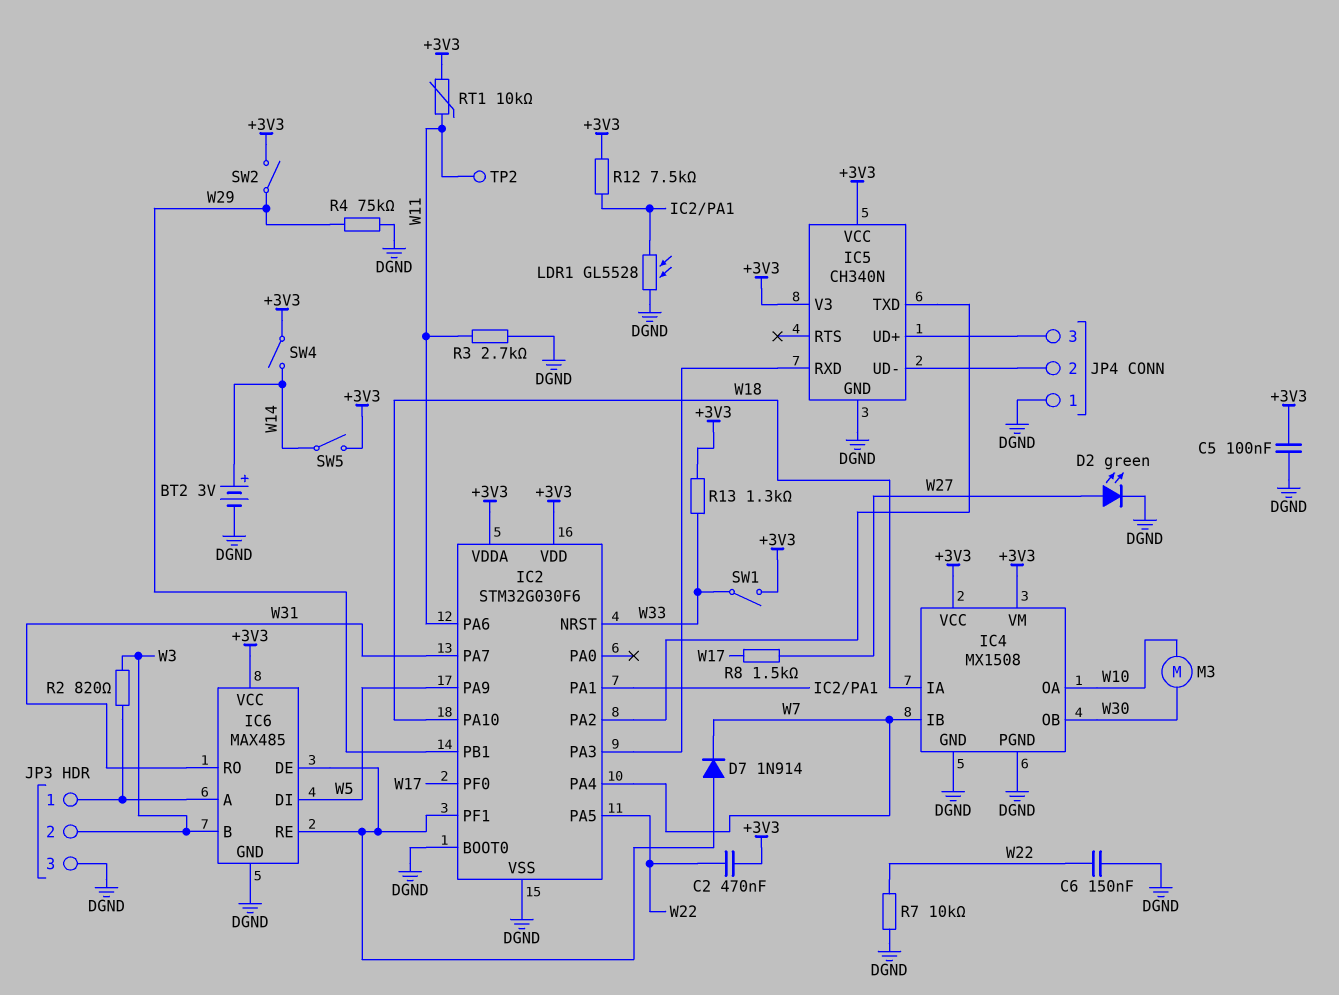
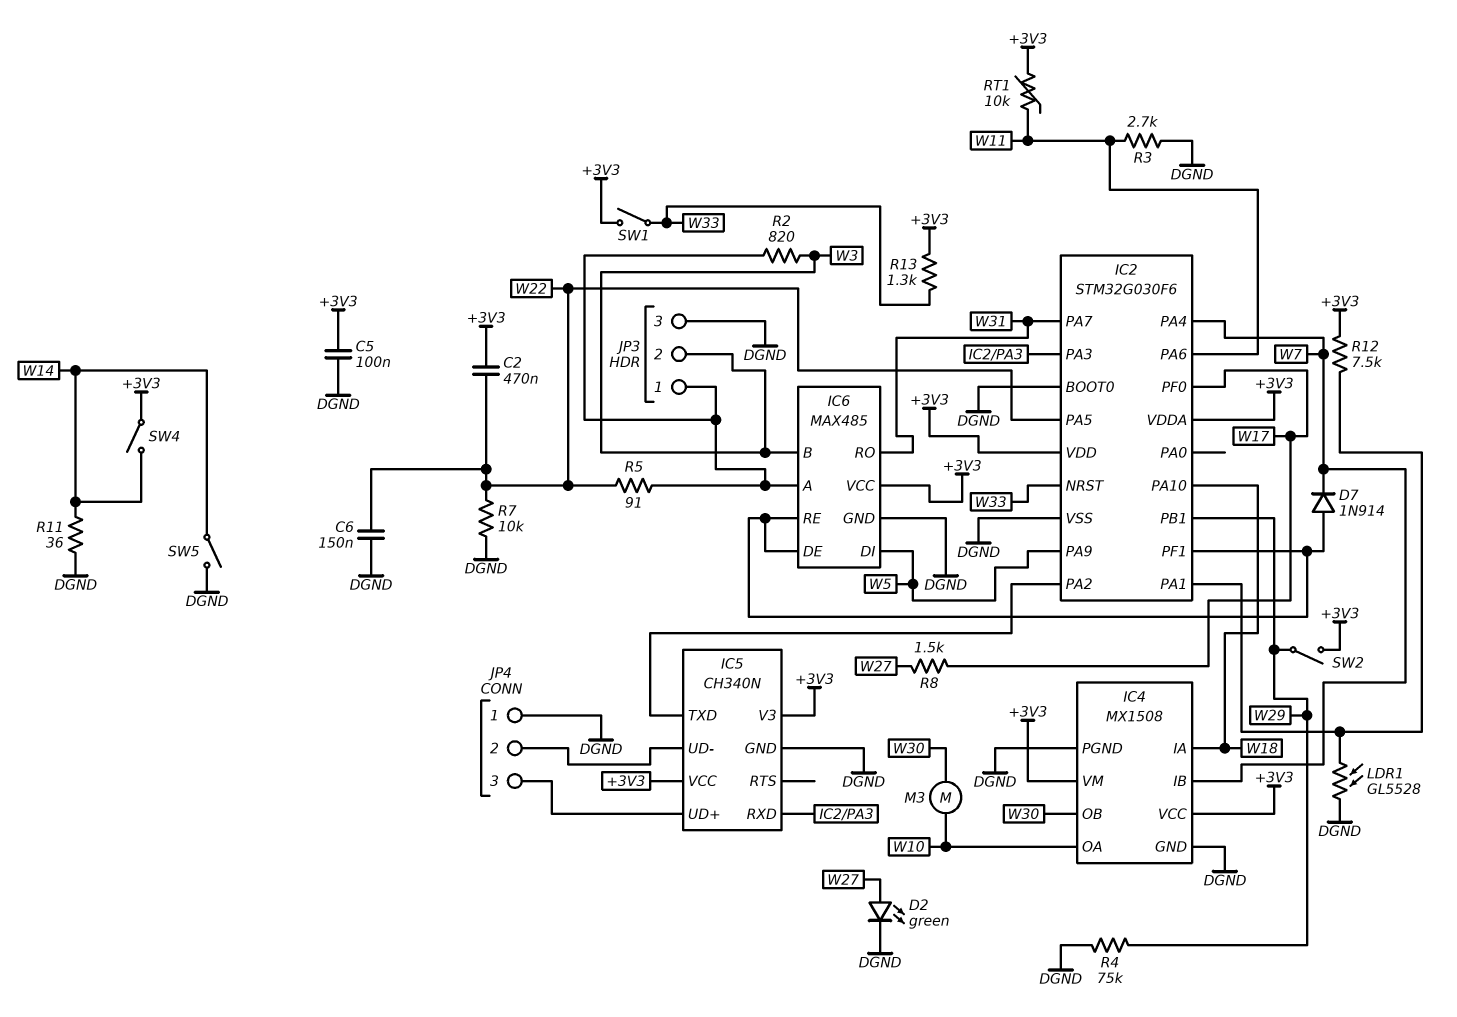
BT2: 3V (plus W14, minus DGND) -> none
R5: none -> 91 (IC6/A, W22)
R11: none -> 36 (DGND, W14)
SW5: switch (+3V3, W14) -> switch (DGND, W14)
TP2: test point (W11) -> none

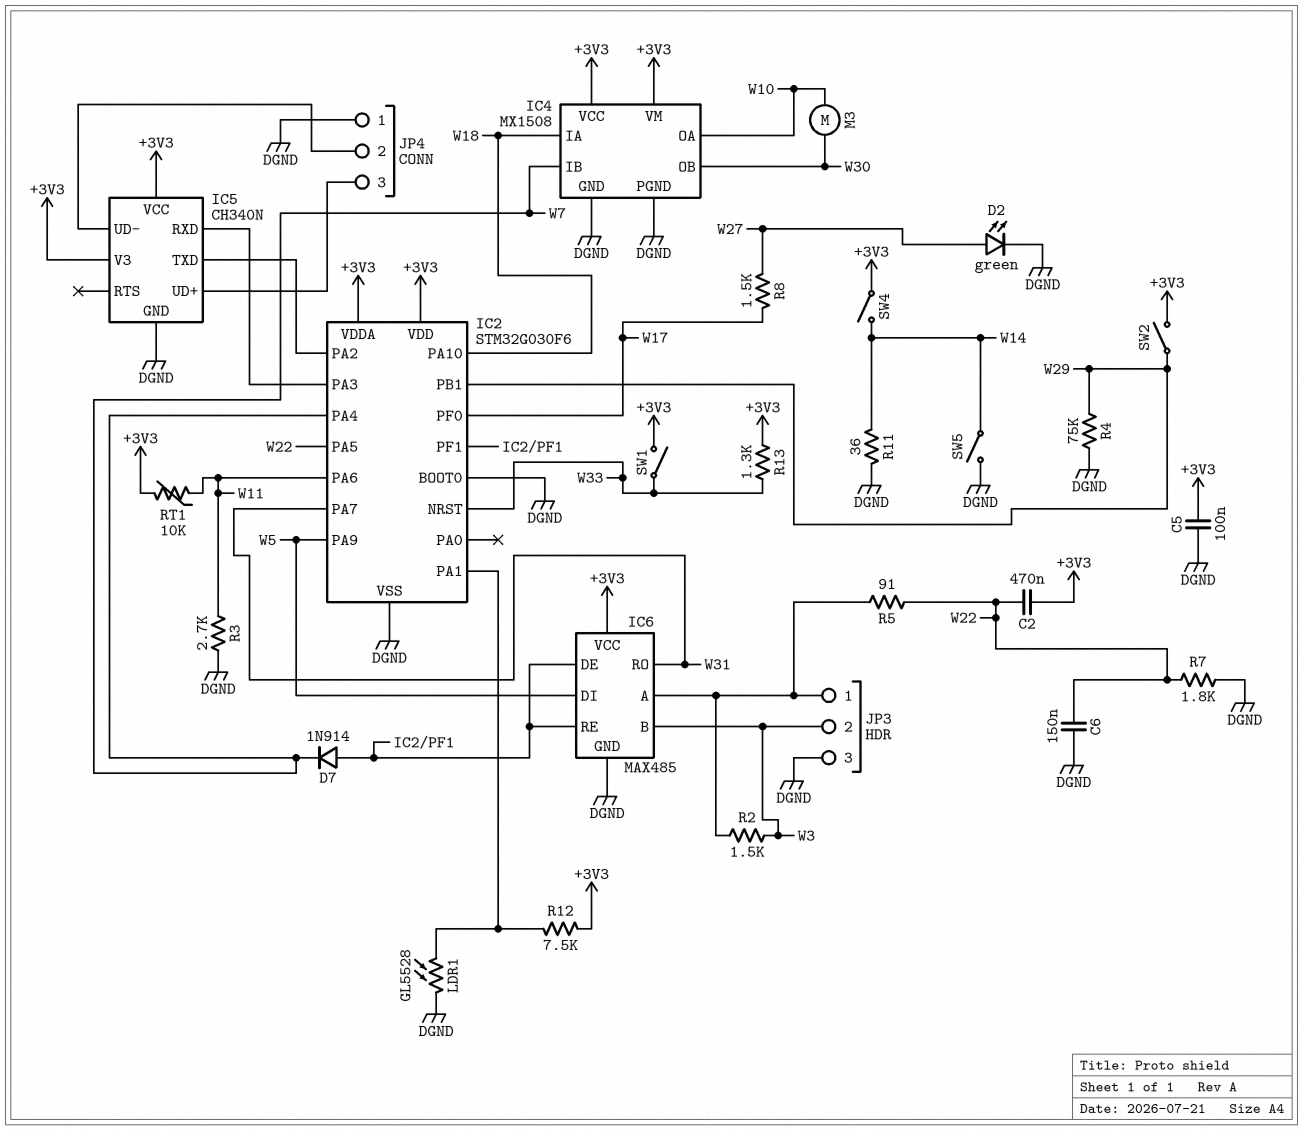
R2: 820 (IC6/A, W3) -> 1.5k (IC6/A, W3)
R7: 10k (DGND, W22) -> 1.8k (DGND, W22)

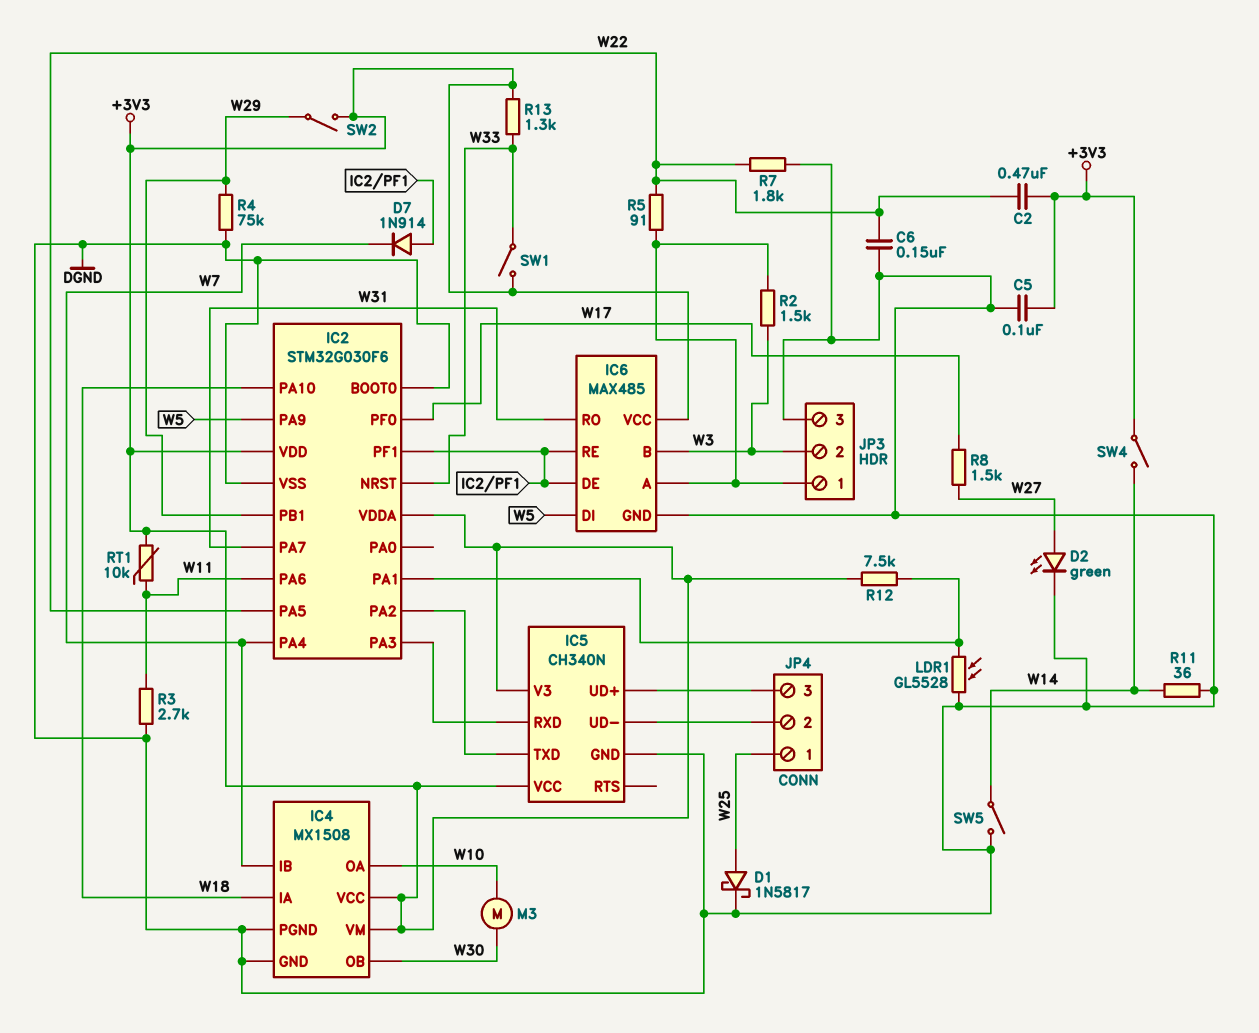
D1: none -> schottky 1N5817 (A W25, K DGND)
JP4 pin 1: DGND -> W25

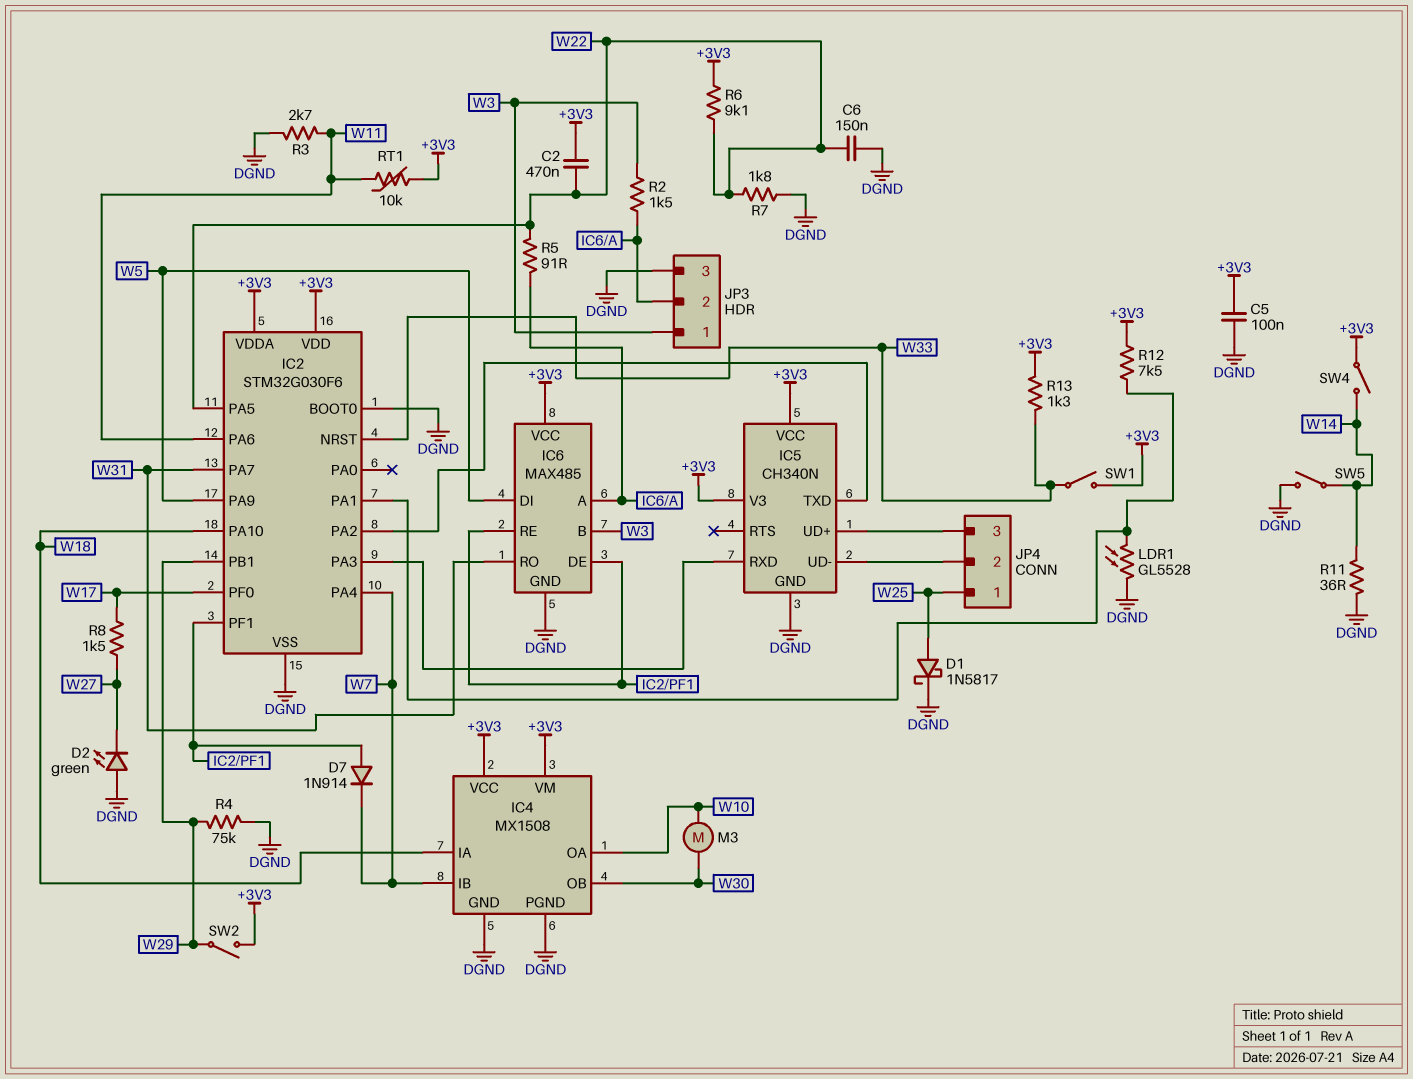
D2: LED green (A W27, K DGND) -> LED green (A DGND, K W27)
JP3 pin 1: IC6/A -> W3
JP3 pin 2: W3 -> IC6/A
R6: none -> 9.1k (+3V3, W22)

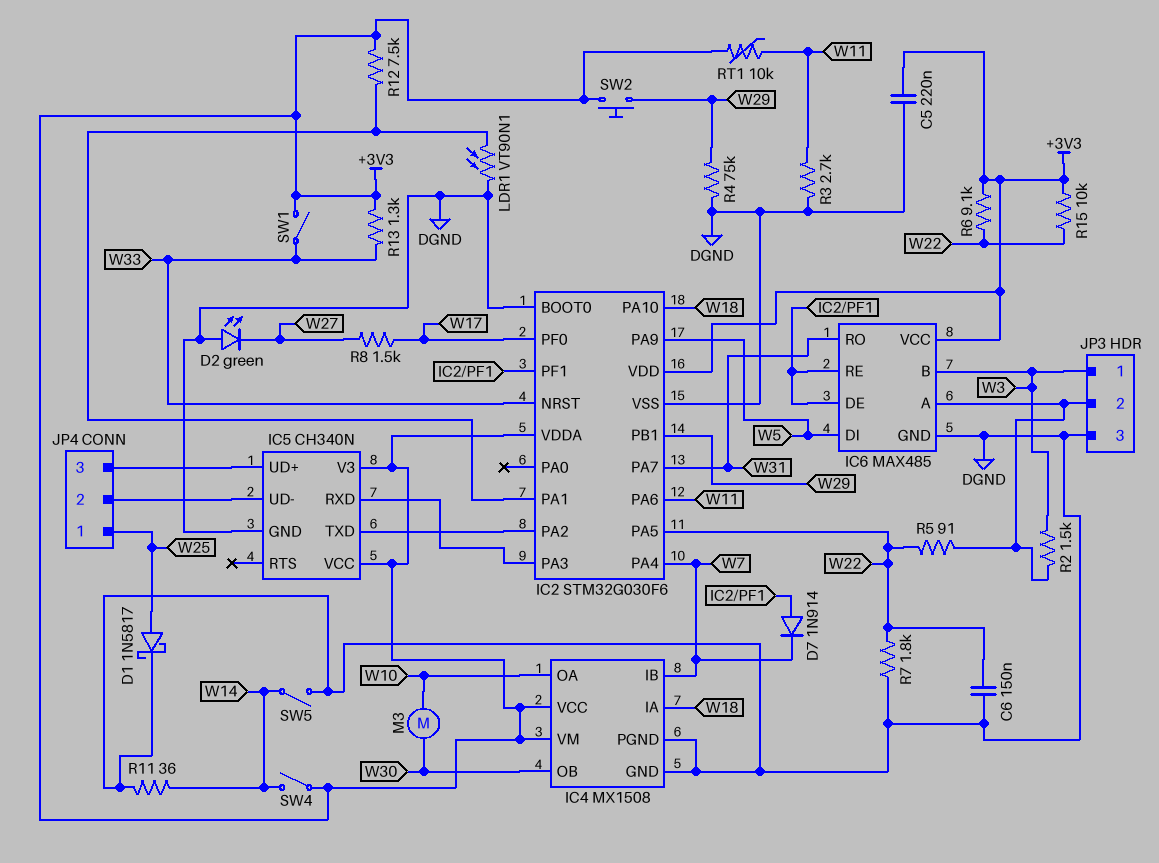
C2: 470nF (+3V3, W22) -> none
C5: 100nF (+3V3, DGND) -> 220nF (+3V3, DGND)
LDR1: GL5528 (DGND, IC2/PA1) -> VT90N1 (DGND, IC2/PA1)
R15: none -> 10k (+3V3, W22)
SW2: switch (+3V3, W29) -> button (+3V3, W29)

